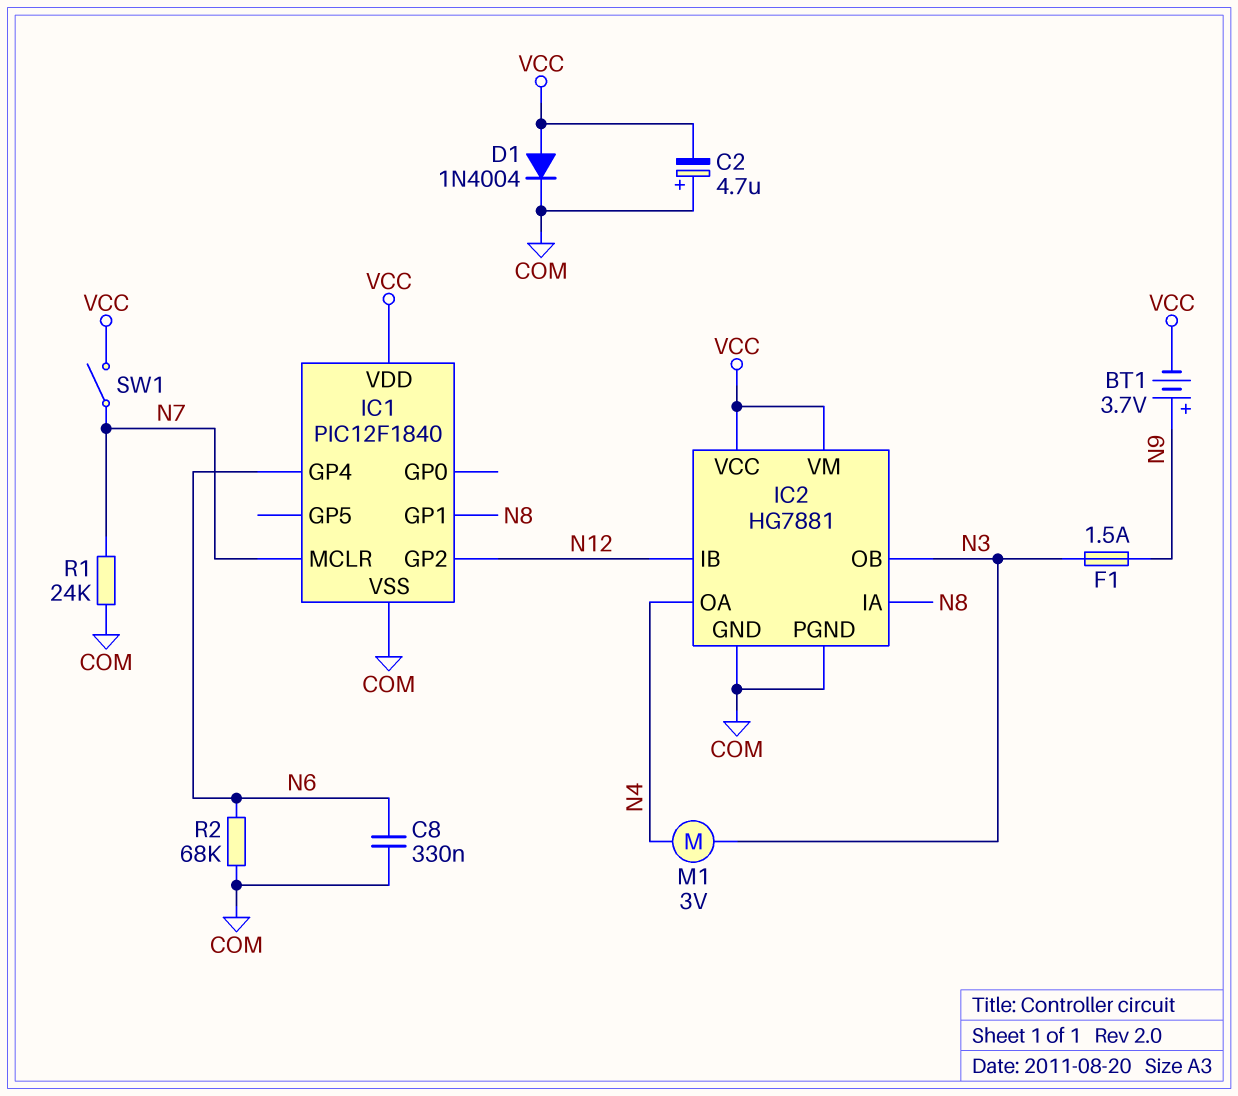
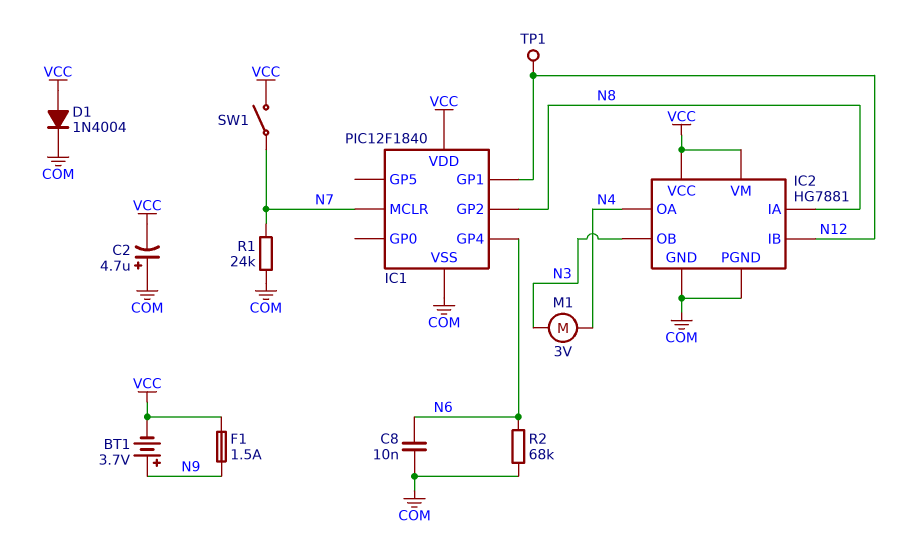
C8: 330nF (COM, N6) -> 10nF (COM, N6)
F1: 1.5A (N3, N9) -> 1.5A (N9, VCC)
IC1 pin GP1: N8 -> N12
IC1 pin GP2: N12 -> N8
TP1: none -> test point (N12)

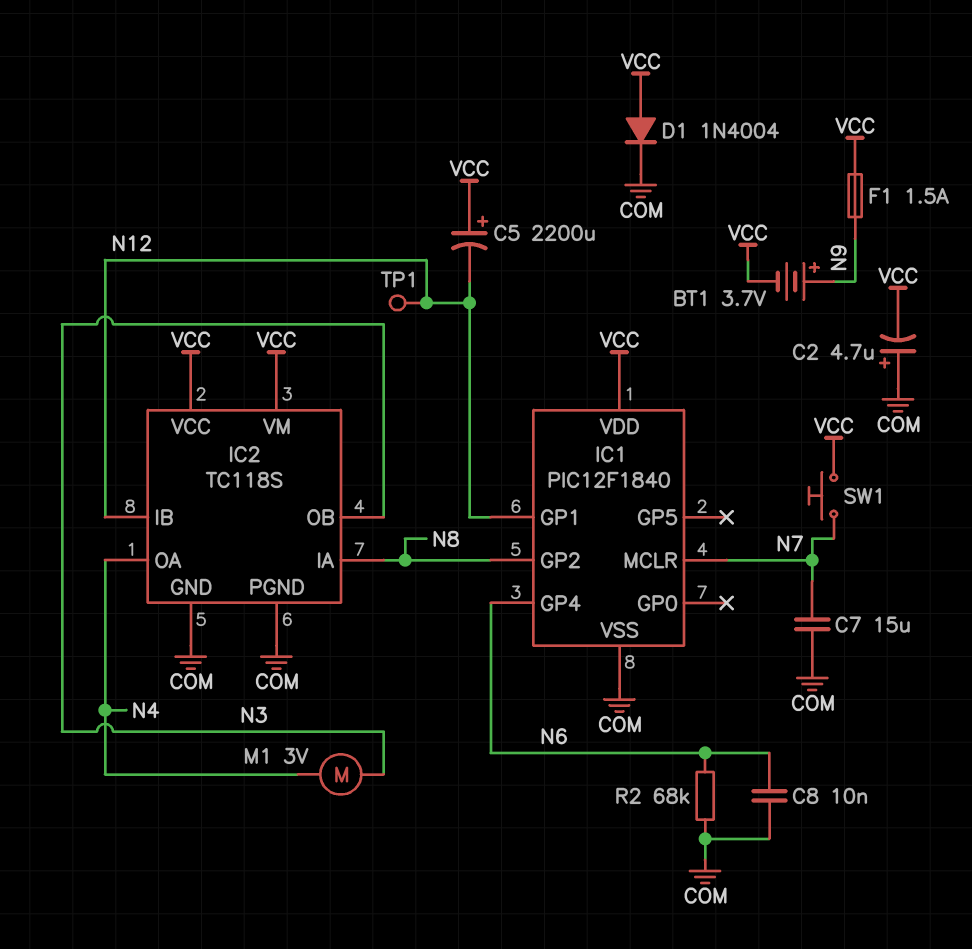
C5: none -> 2200uF (plus VCC, minus N12)
C7: none -> 15uF (COM, N7)
IC2: HG7881 -> TC118S
R1: 24k (COM, N7) -> none
SW1: switch (N7, VCC) -> button (N7, VCC)

